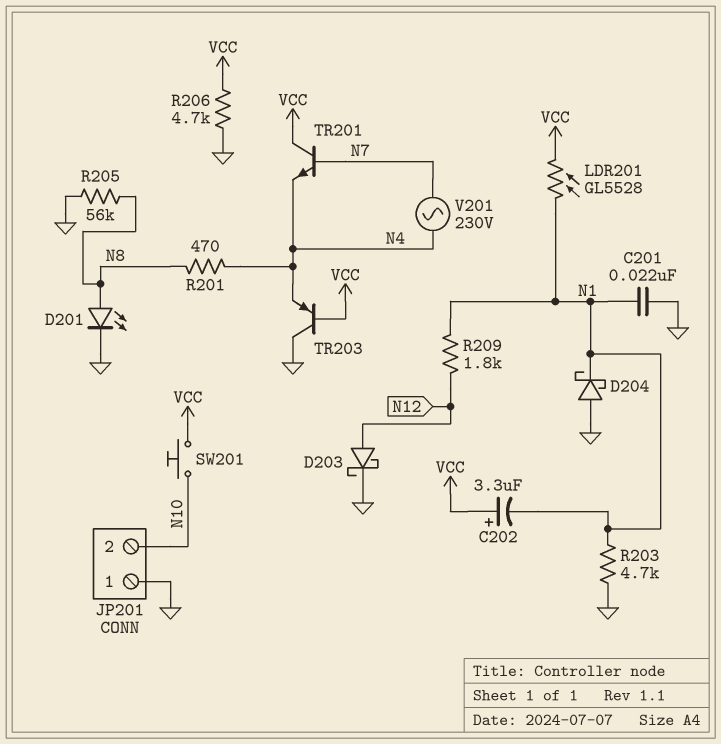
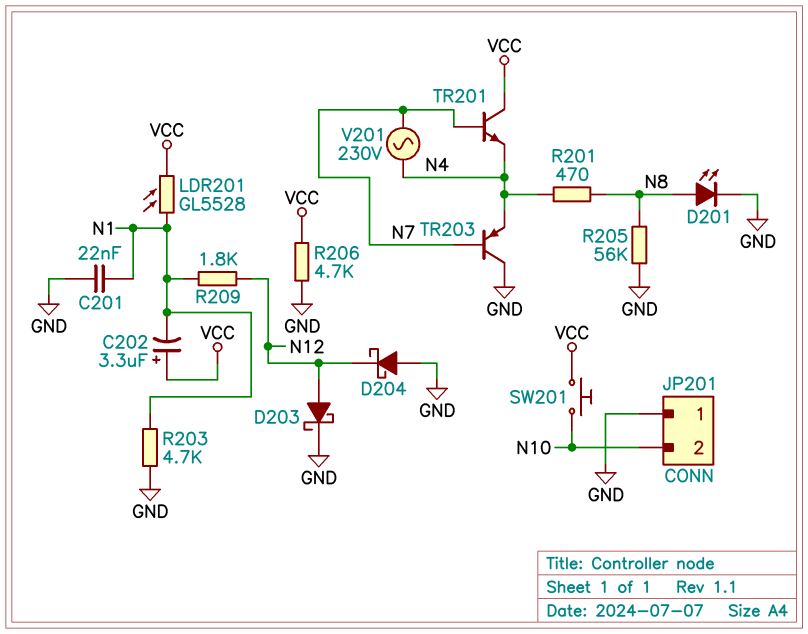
D204: schottky (A GND, K N1) -> schottky (A GND, K N12)
TR203: PNP (B VCC, C GND, E N4) -> PNP (B N7, C GND, E N4)

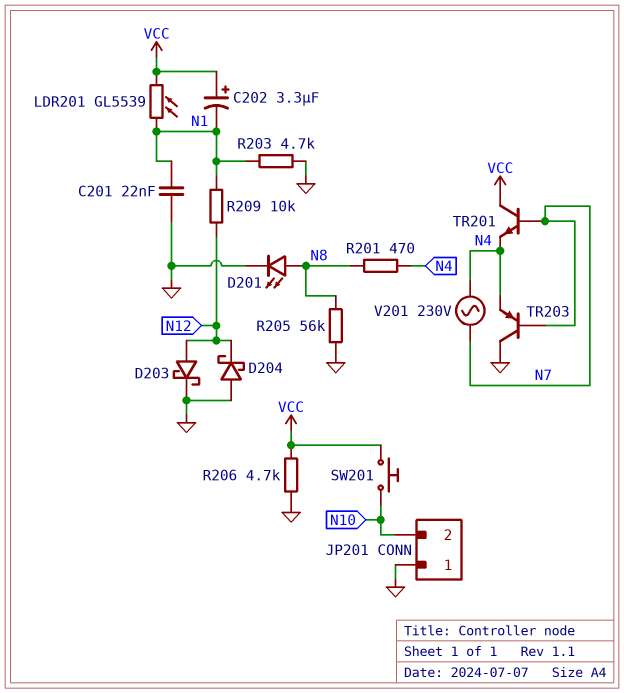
LDR201: GL5528 (N1, VCC) -> GL5539 (N1, VCC)
R209: 1.8k (N1, N12) -> 10k (N1, N12)

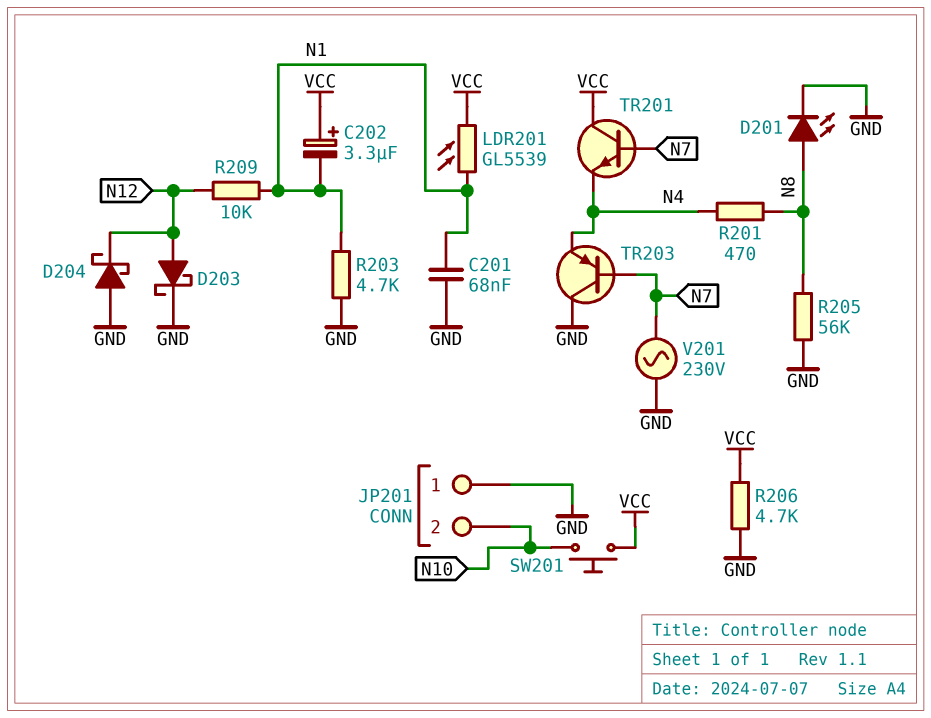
C201: 22nF (GND, N1) -> 68nF (GND, N1)
V201: AC 230V (N4, N7) -> AC 230V (GND, N7)

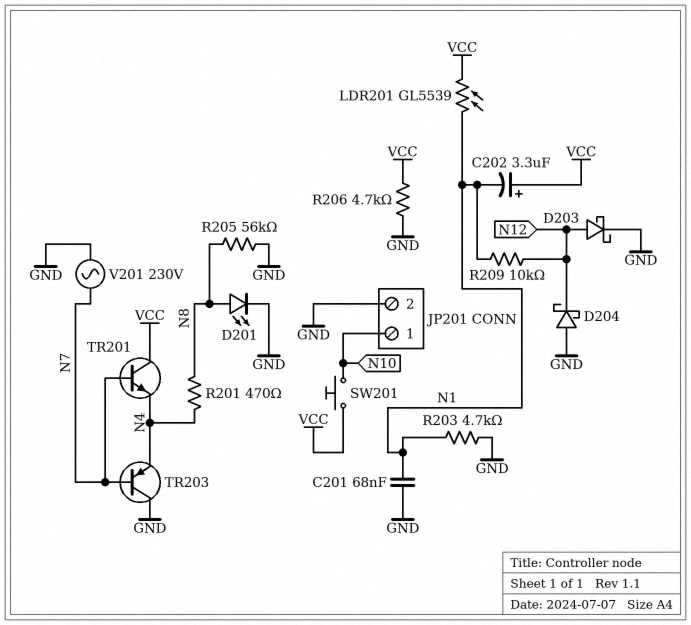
JP201 pin 1: GND -> N10
JP201 pin 2: N10 -> GND

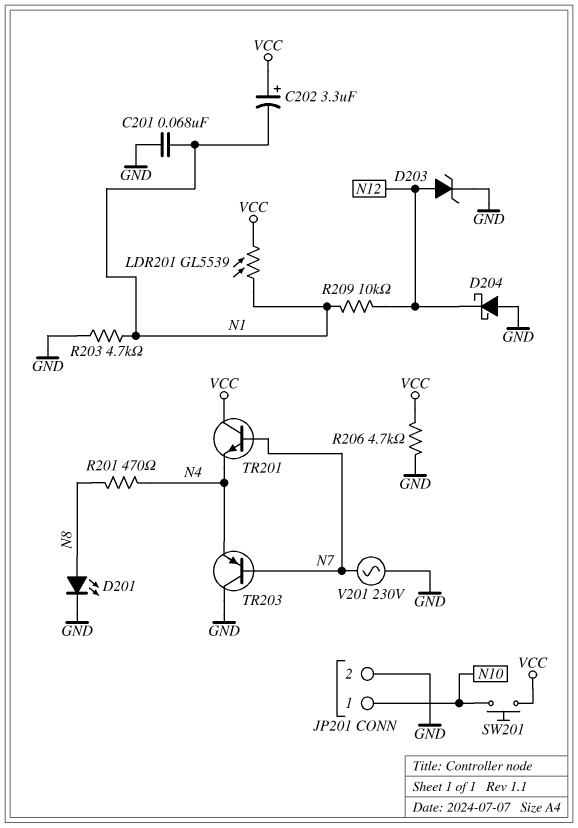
D203: schottky (A N12, K GND) -> zener (A N12, K GND)
R205: 56k (GND, N8) -> none

